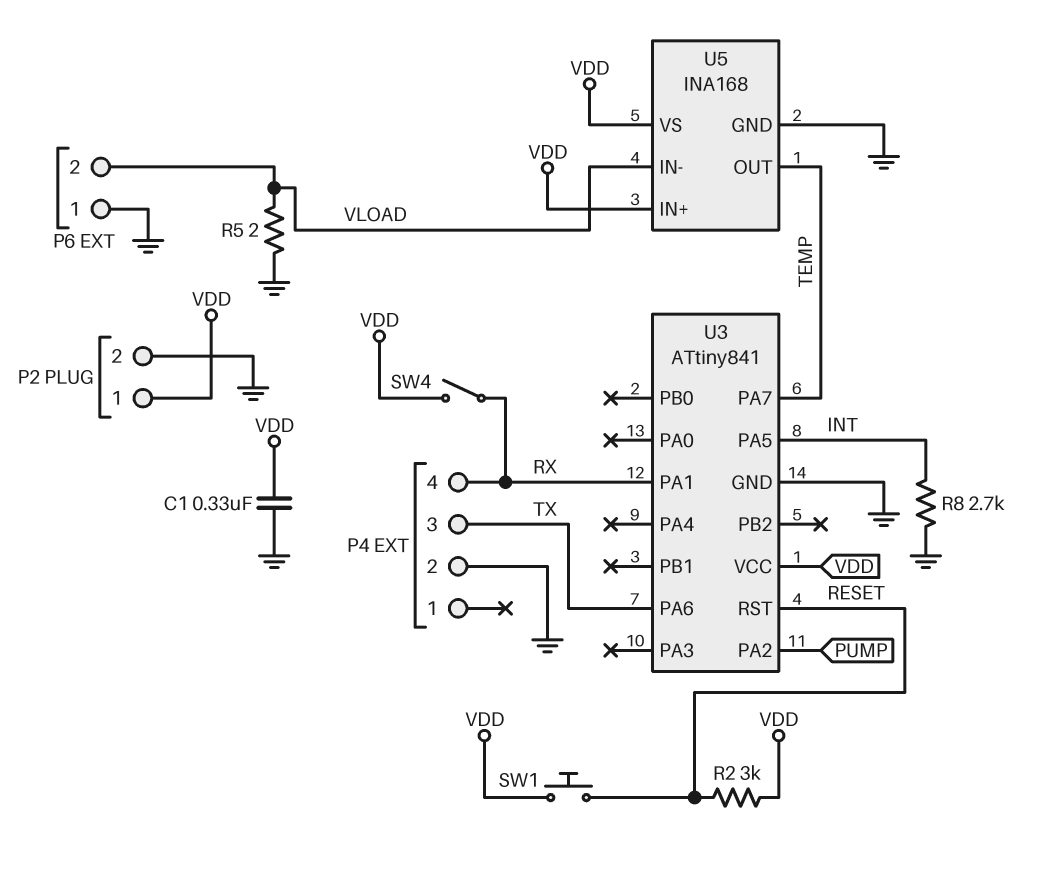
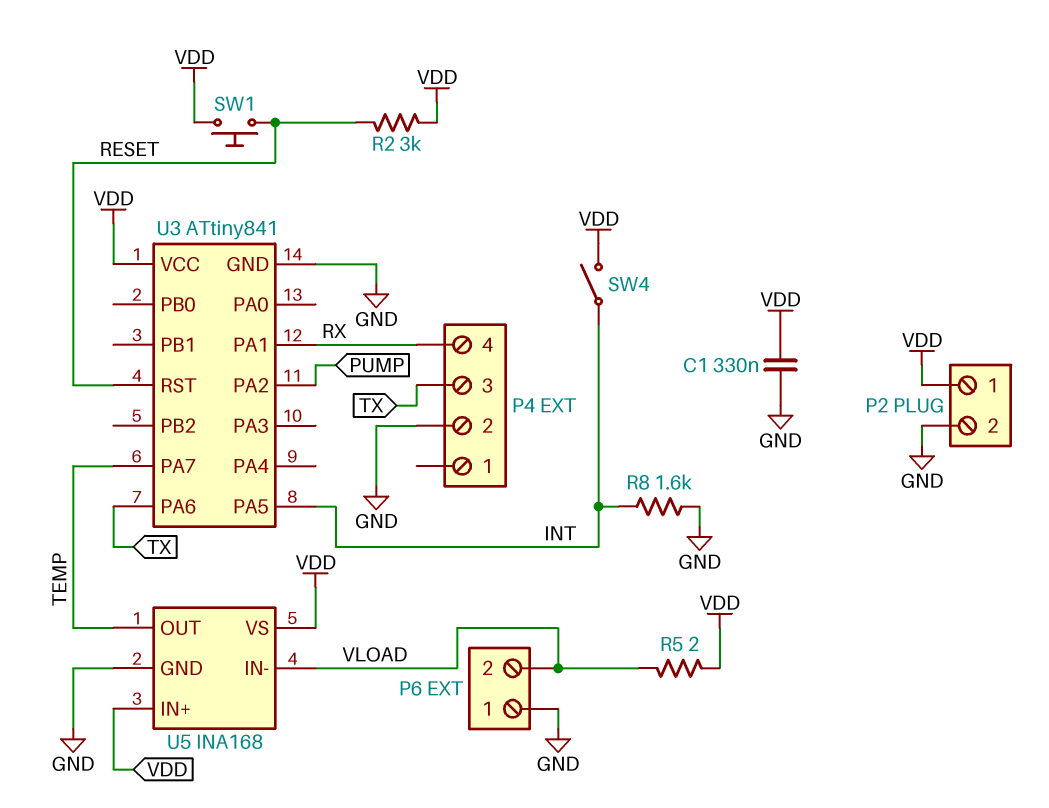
R5: 2 (GND, VLOAD) -> 2 (VDD, VLOAD)
R8: 2.7k (GND, INT) -> 1.6k (GND, INT)
SW4: switch (RX, VDD) -> switch (INT, VDD)

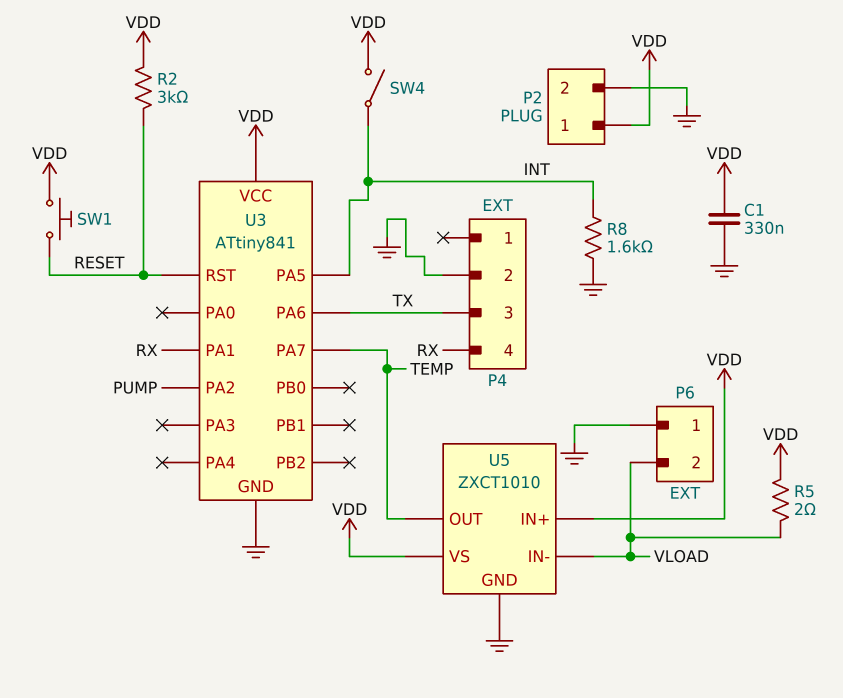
U5: INA168 -> ZXCT1010

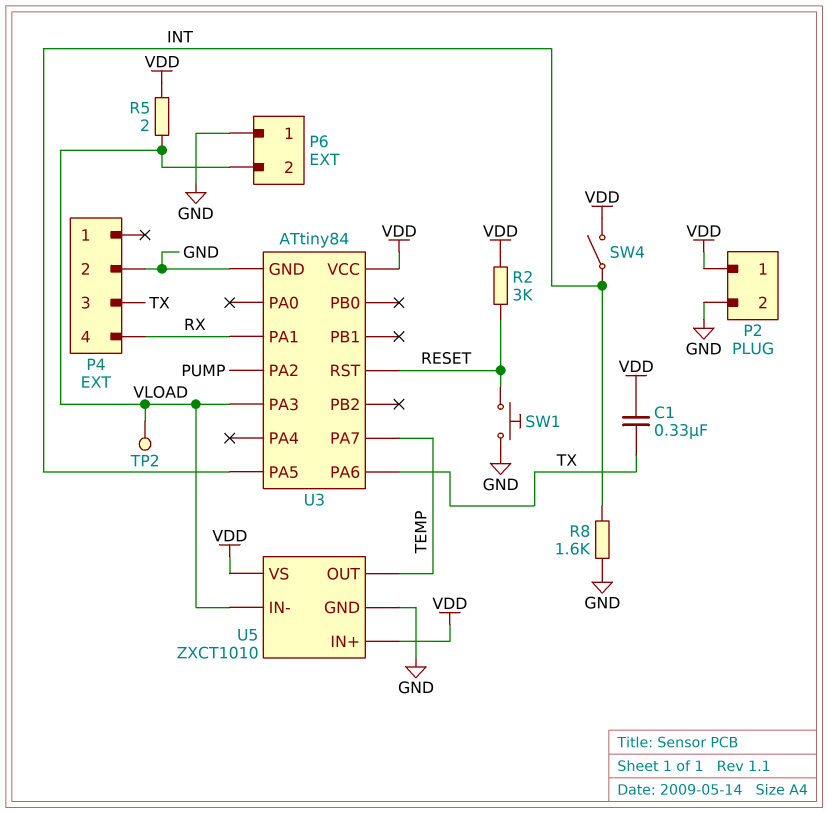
C1: 330nF (GND, VDD) -> 330nF (TX, VDD)
SW1: button (RESET, VDD) -> button (GND, RESET)
TP2: none -> test point (VLOAD)
U3: ATtiny841 -> ATtiny84
U3 pin PA3: none -> VLOAD

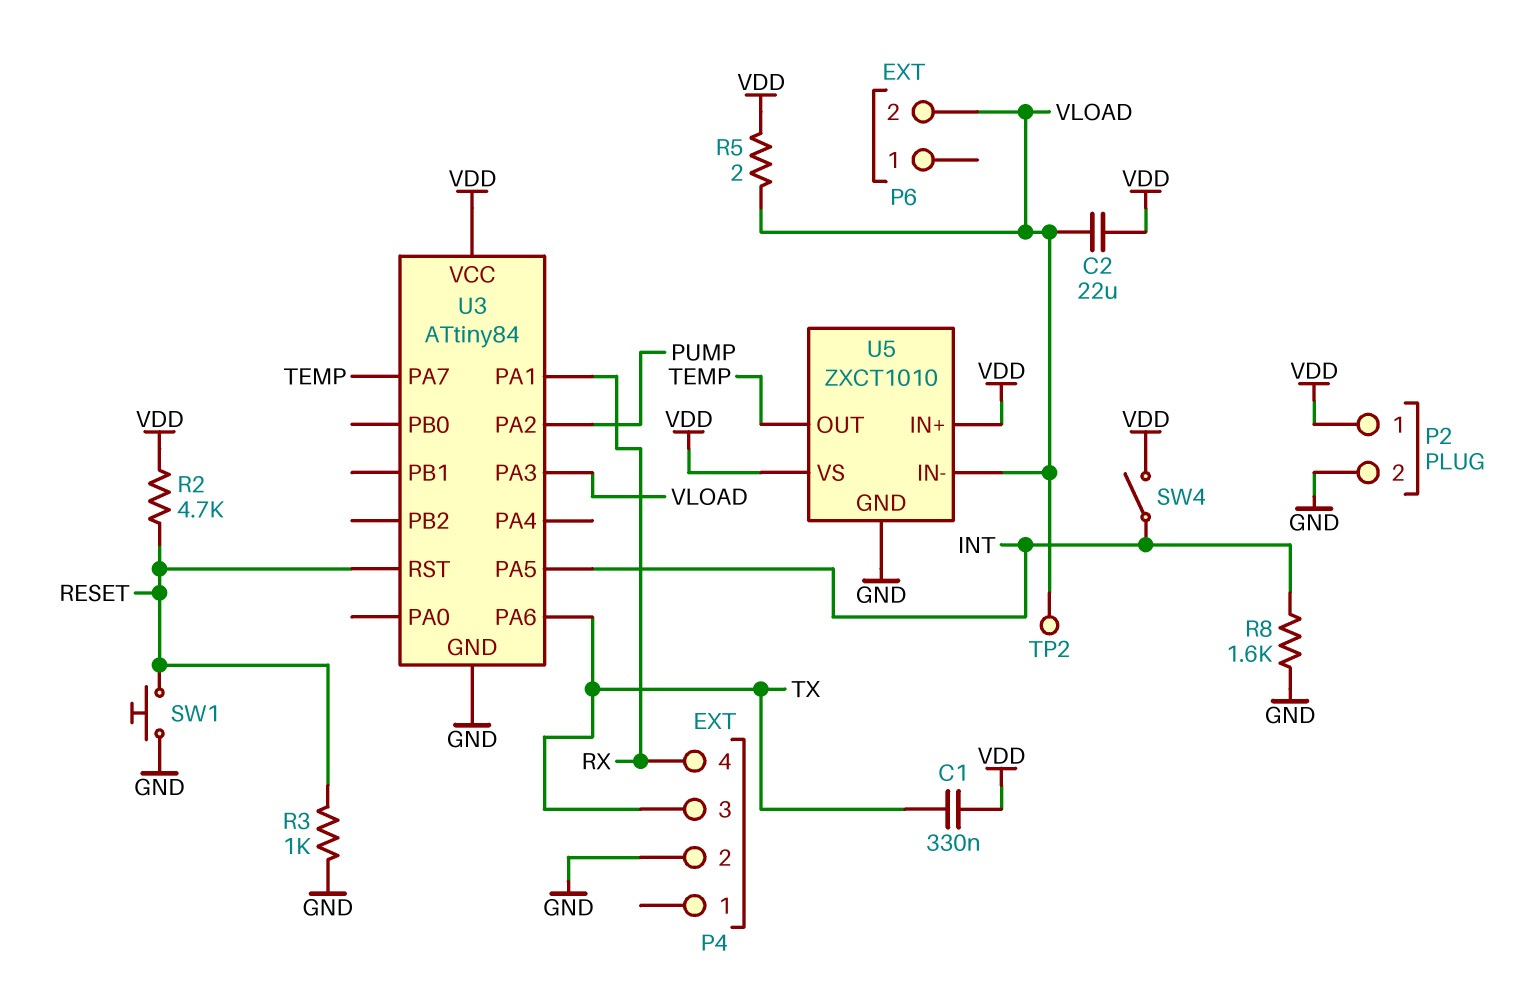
C2: none -> 22uF (VDD, VLOAD)
P6 pin 1: GND -> none
R2: 3k (RESET, VDD) -> 4.7k (RESET, VDD)
R3: none -> 1k (GND, RESET)

